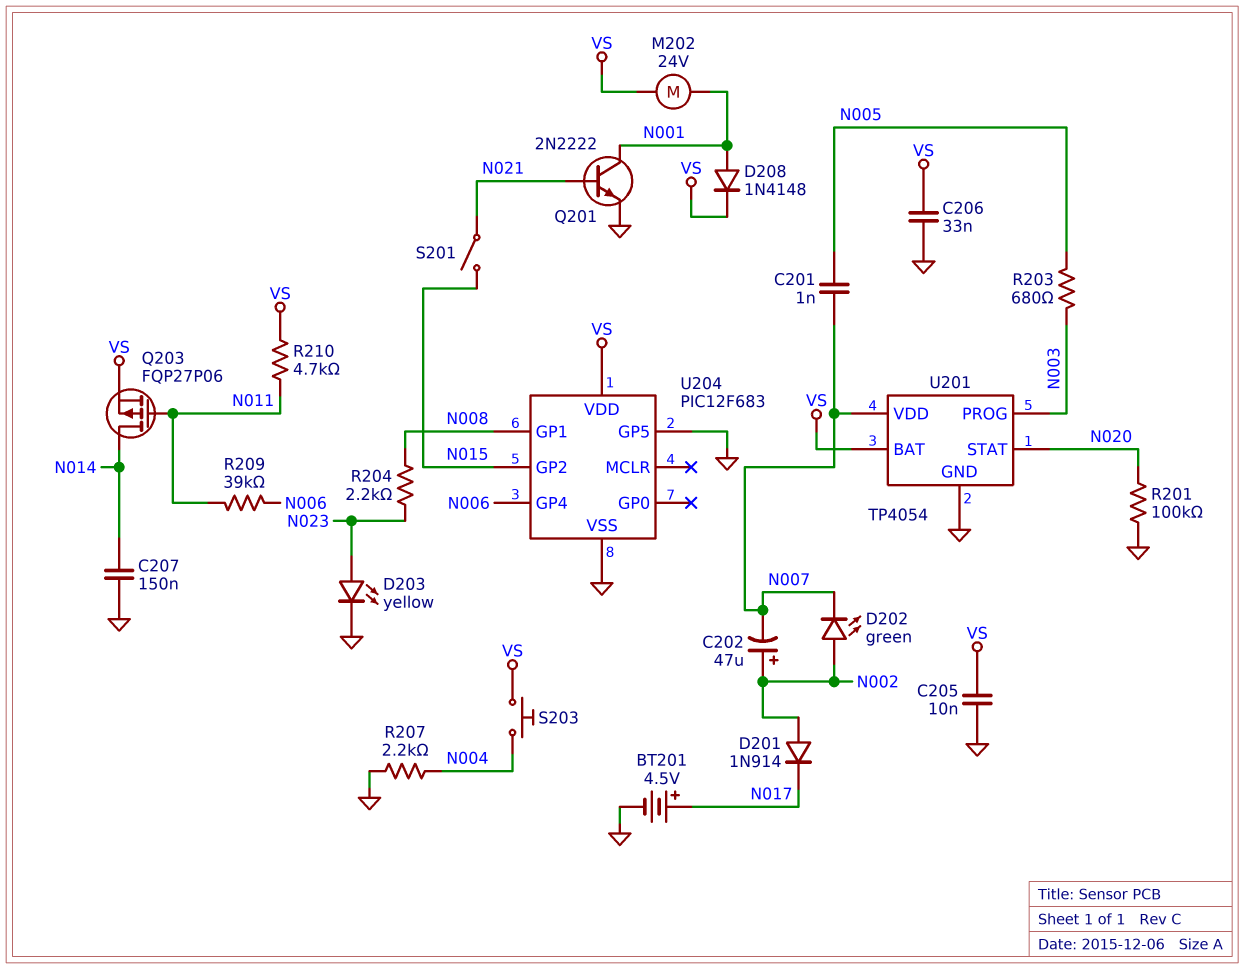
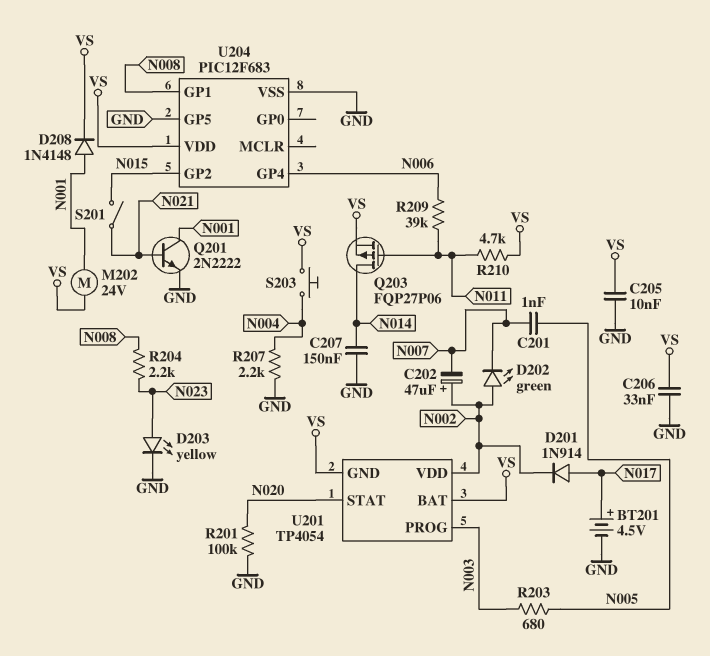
D201: diode 1N914 (A N002, K N017) -> diode 1N914 (A N017, K N002)
U201 pin GND: GND -> VS
U201 pin VDD: N007 -> N002

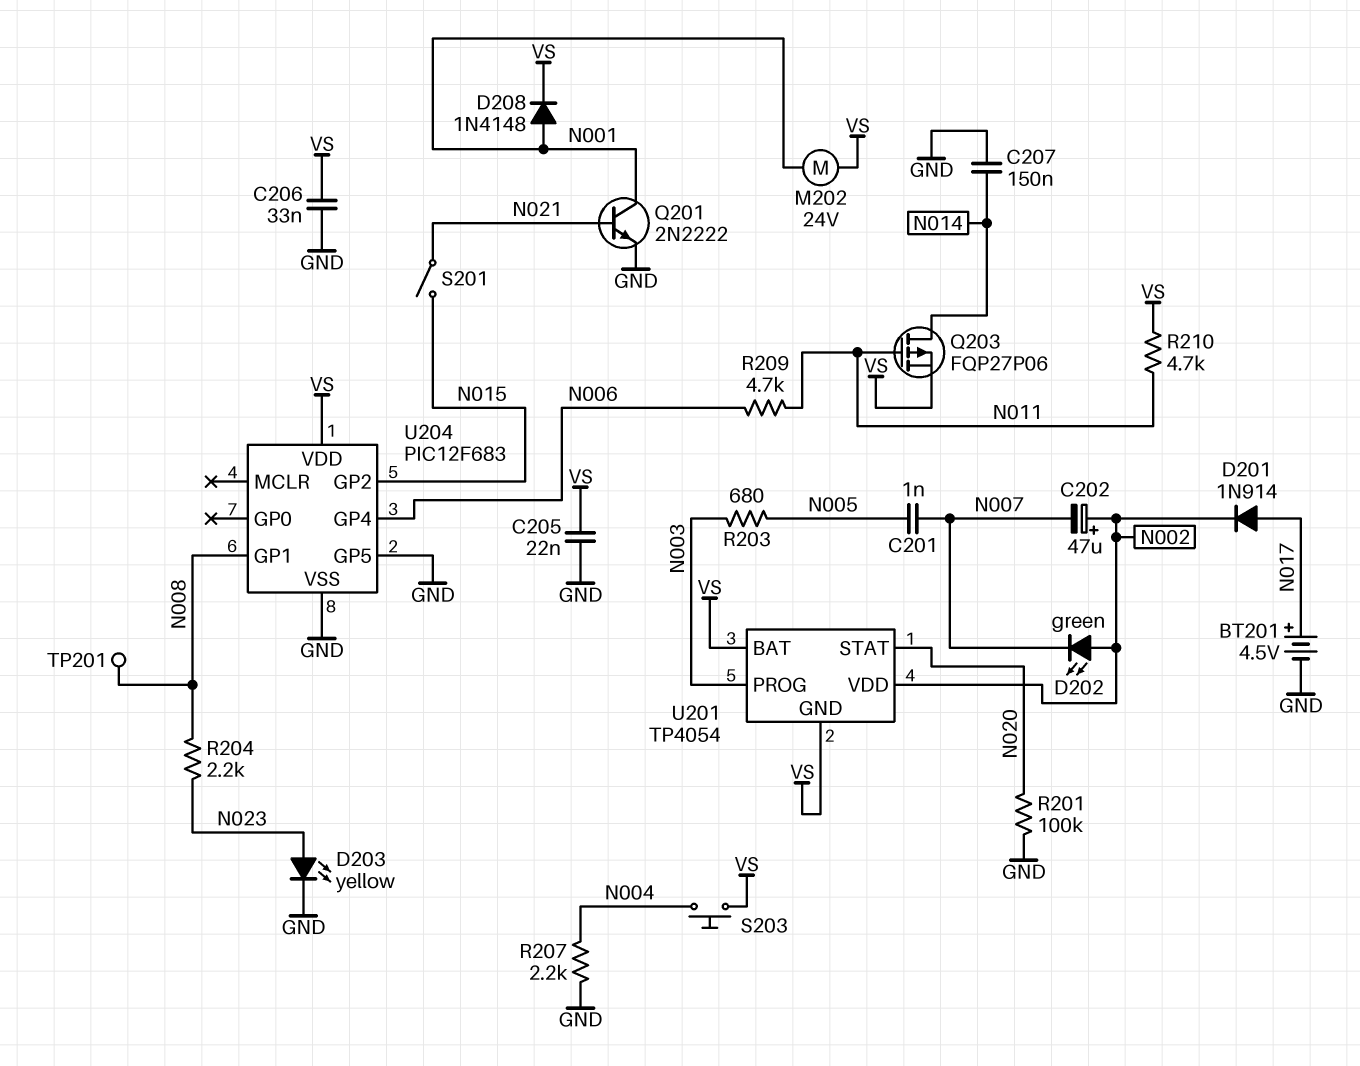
C205: 10nF (GND, VS) -> 22nF (GND, VS)
R209: 39k (N006, N011) -> 4.7k (N006, N011)
TP201: none -> test point (N008)

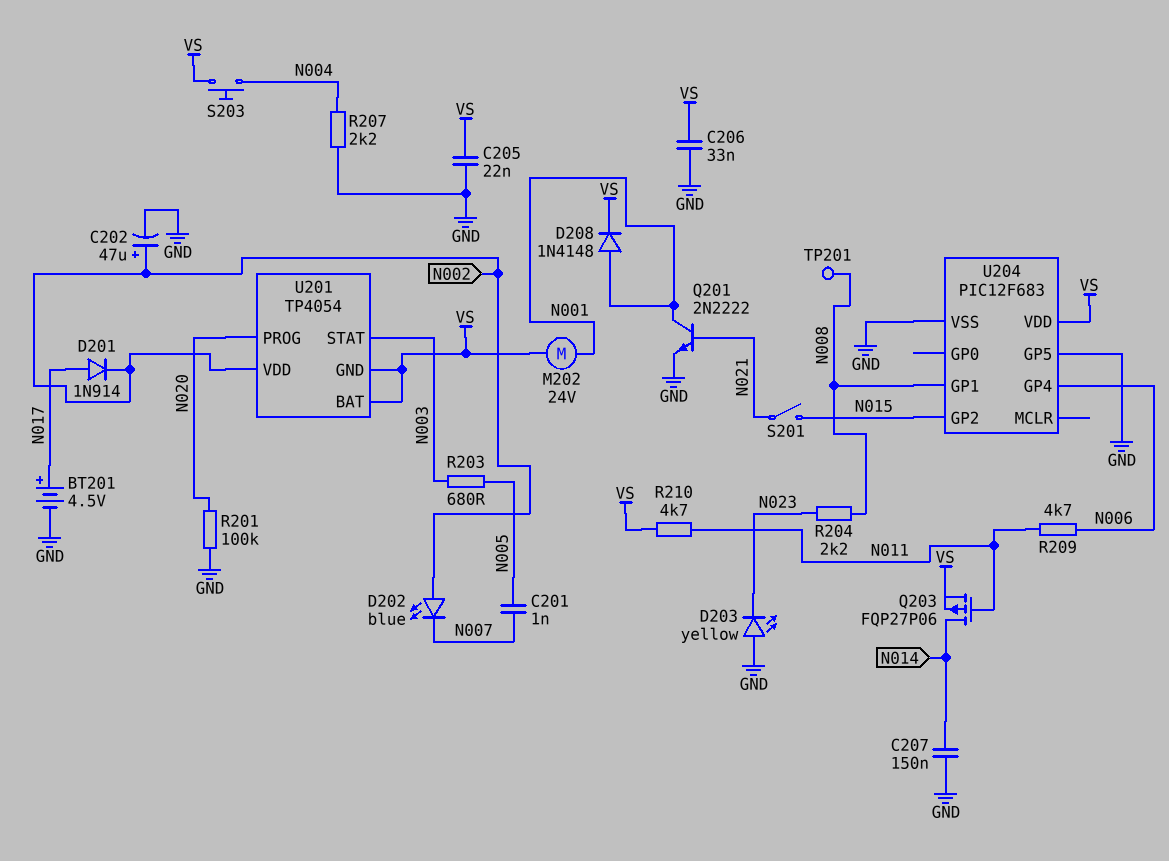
C202: 47uF (plus N002, minus N007) -> 47uF (plus N002, minus GND)
D202: LED green (A N002, K N007) -> LED blue (A N002, K N007)
D203: LED yellow (A N023, K GND) -> LED yellow (A GND, K N023)
U201 pin PROG: N003 -> N020
U201 pin STAT: N020 -> N003

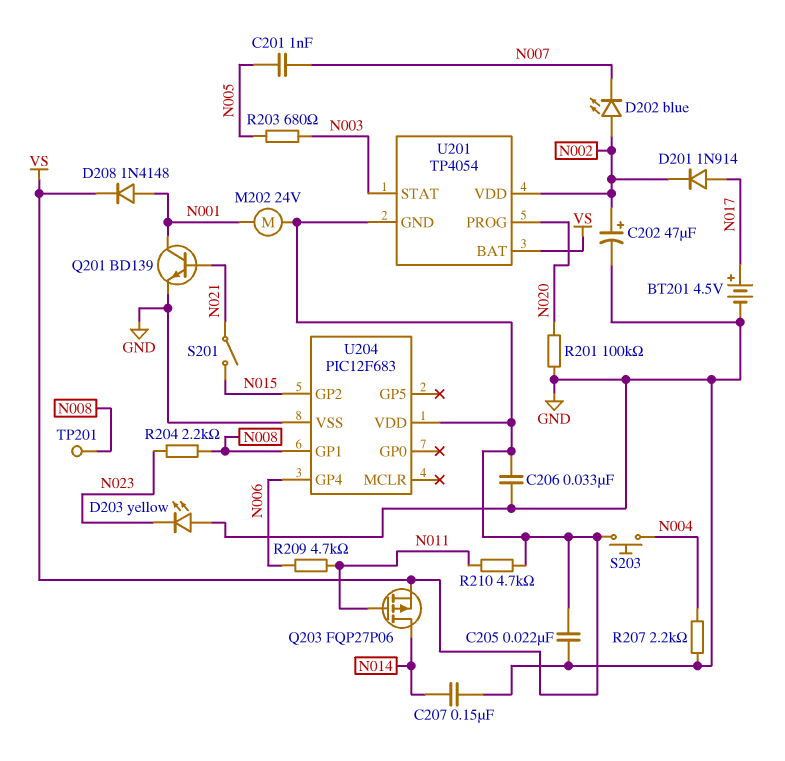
Q201: NPN 2N2222 (B N021, C N001, E GND) -> NPN BD139 (B N021, C N001, E GND)
U204 pin GP5: GND -> none

